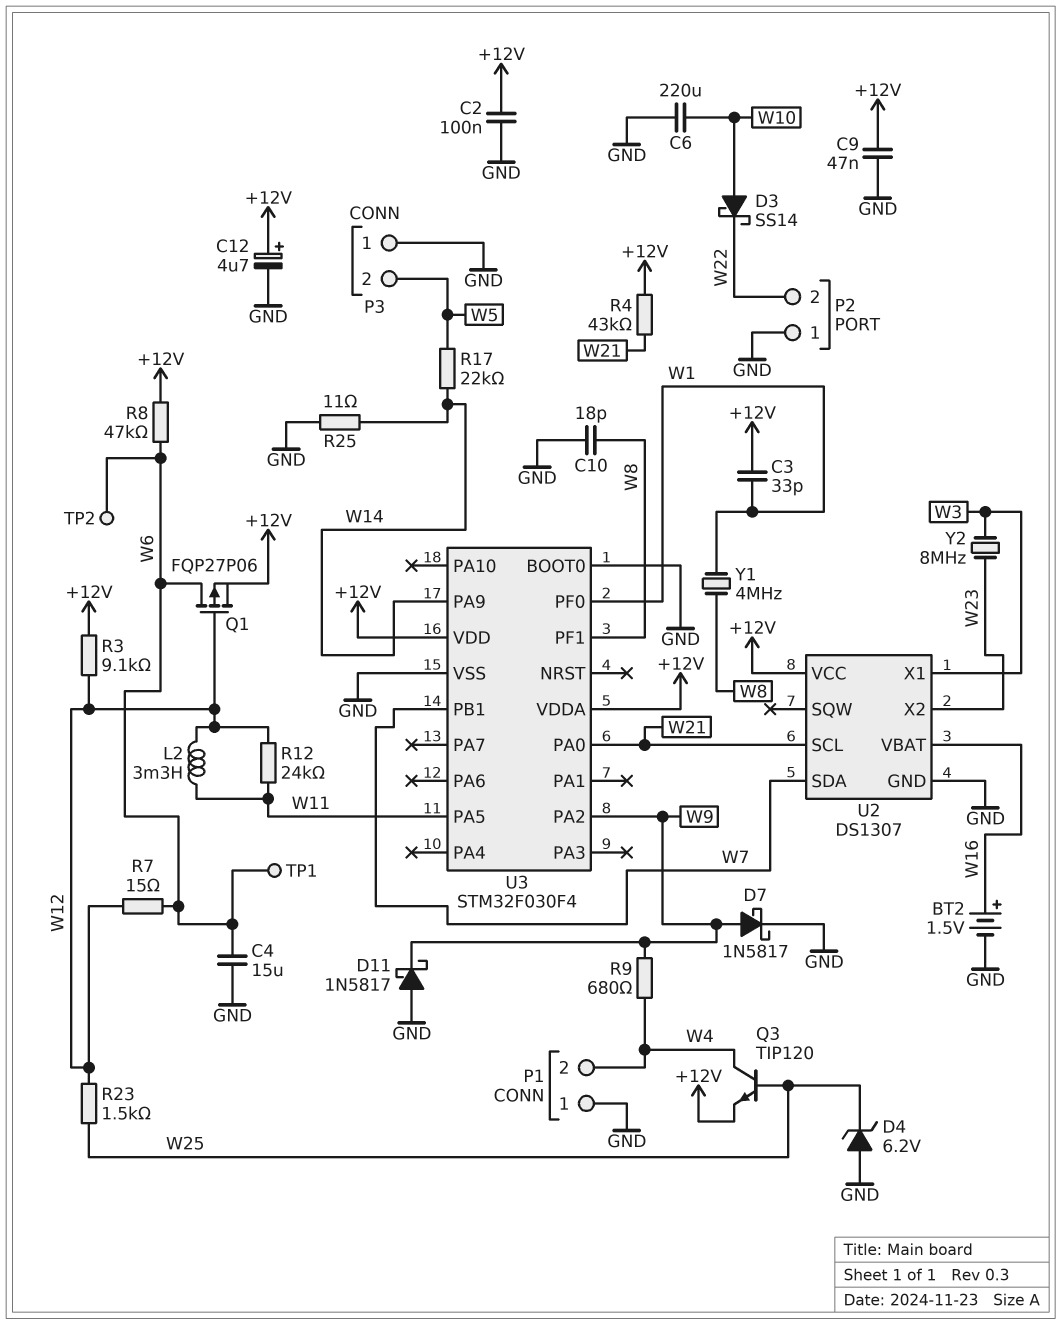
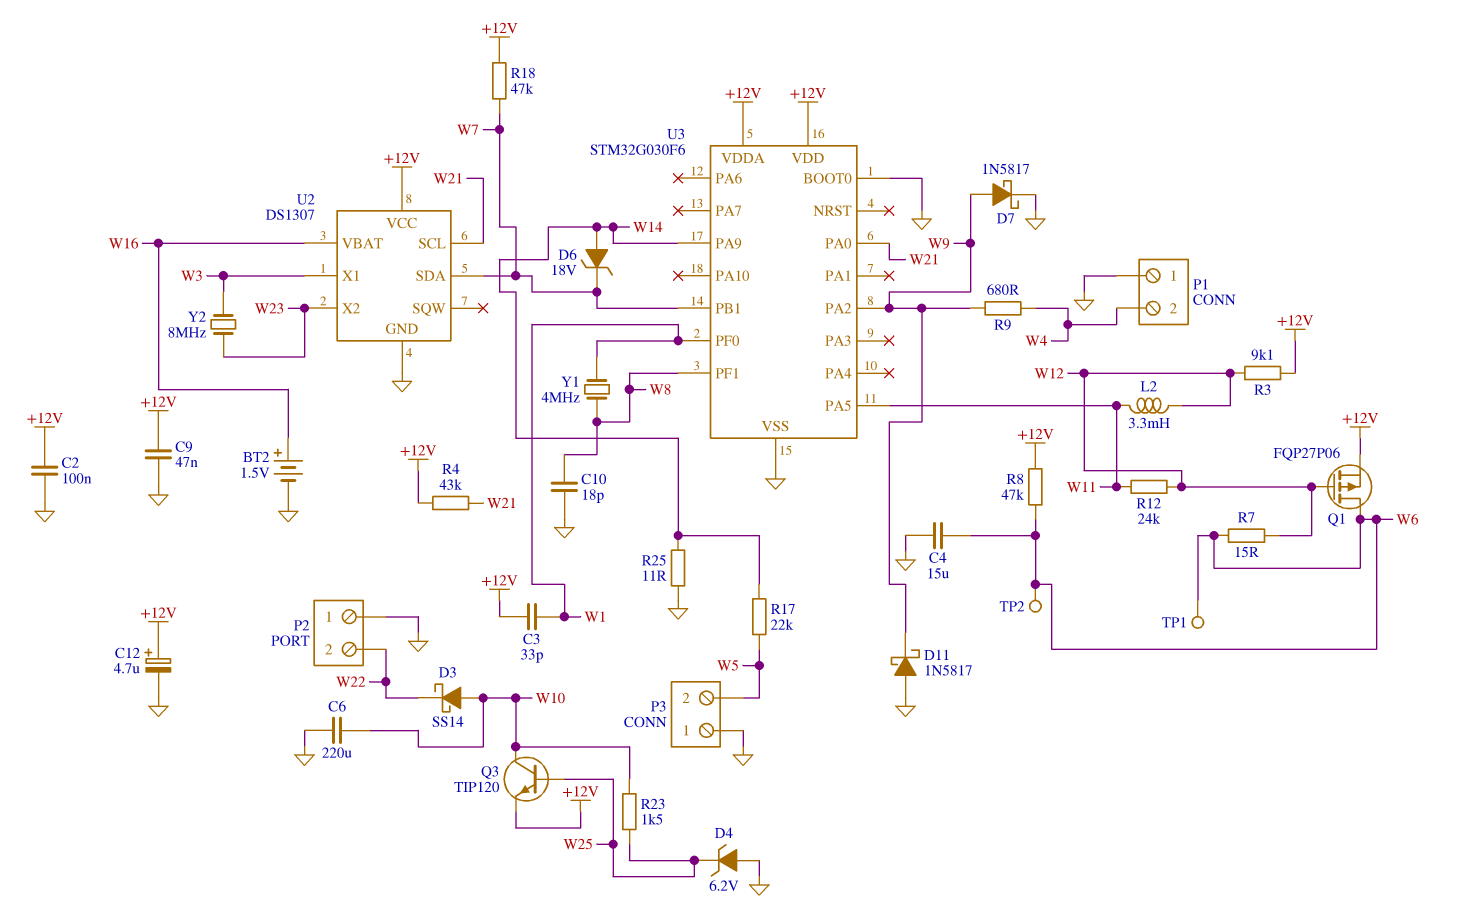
D6: none -> zener 18V (A W14, K W7)
Q3: NPN TIP120 (B W25, C W4, E +12V) -> NPN TIP120 (B W25, C W10, E +12V)
R18: none -> 47k (+12V, W7)
R23: 1.5k (W12, W25) -> 1.5k (W10, W25)
U3: STM32F030F4 -> STM32G030F6

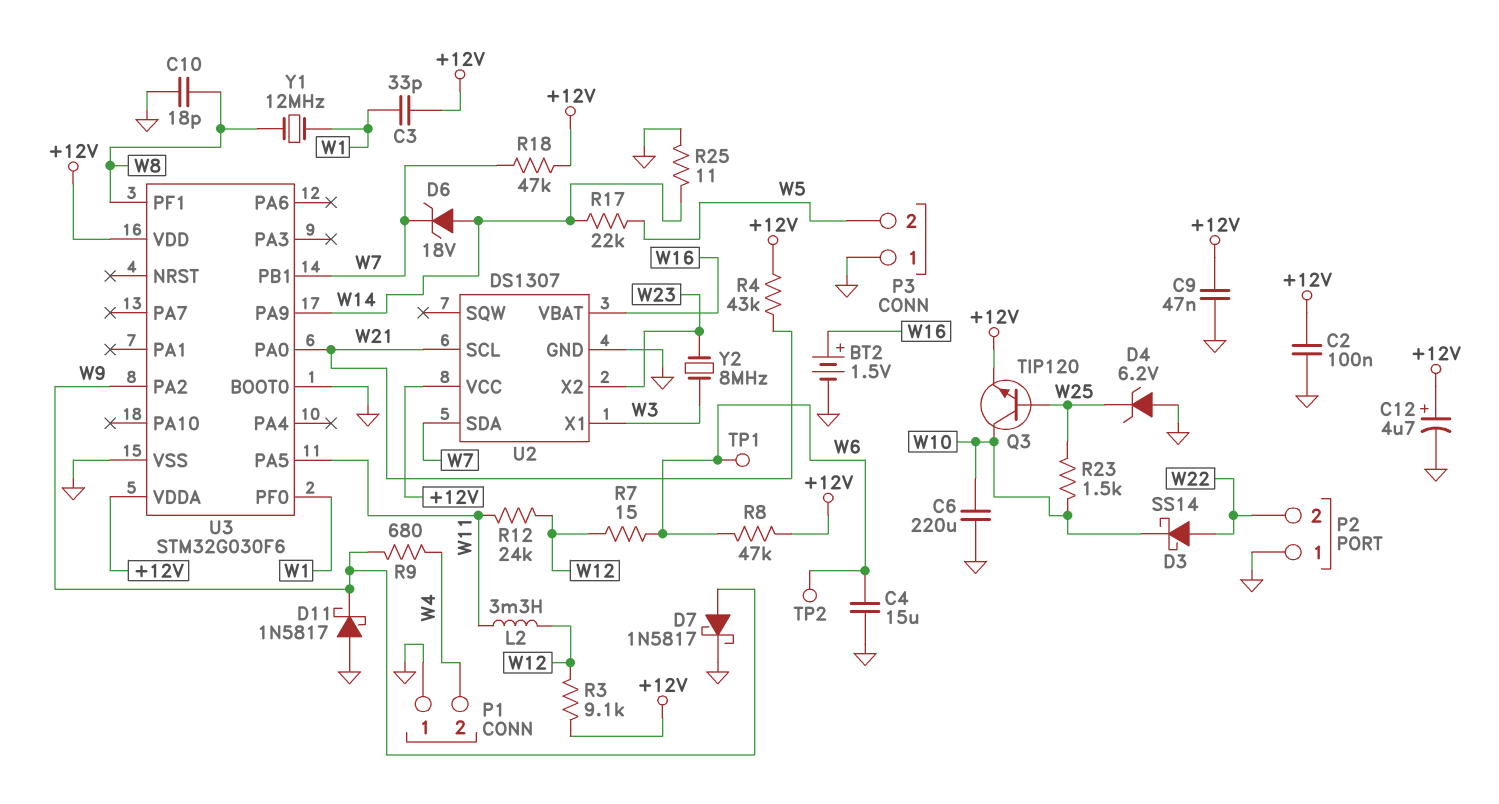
D3: schottky SS14 (A W10, K W22) -> schottky SS14 (A W22, K W10)
Q1: PMOS FQP27P06 (G W12, D W6, S +12V) -> none
Y1: 4MHz (W1, W8) -> 12MHz (W1, W8)

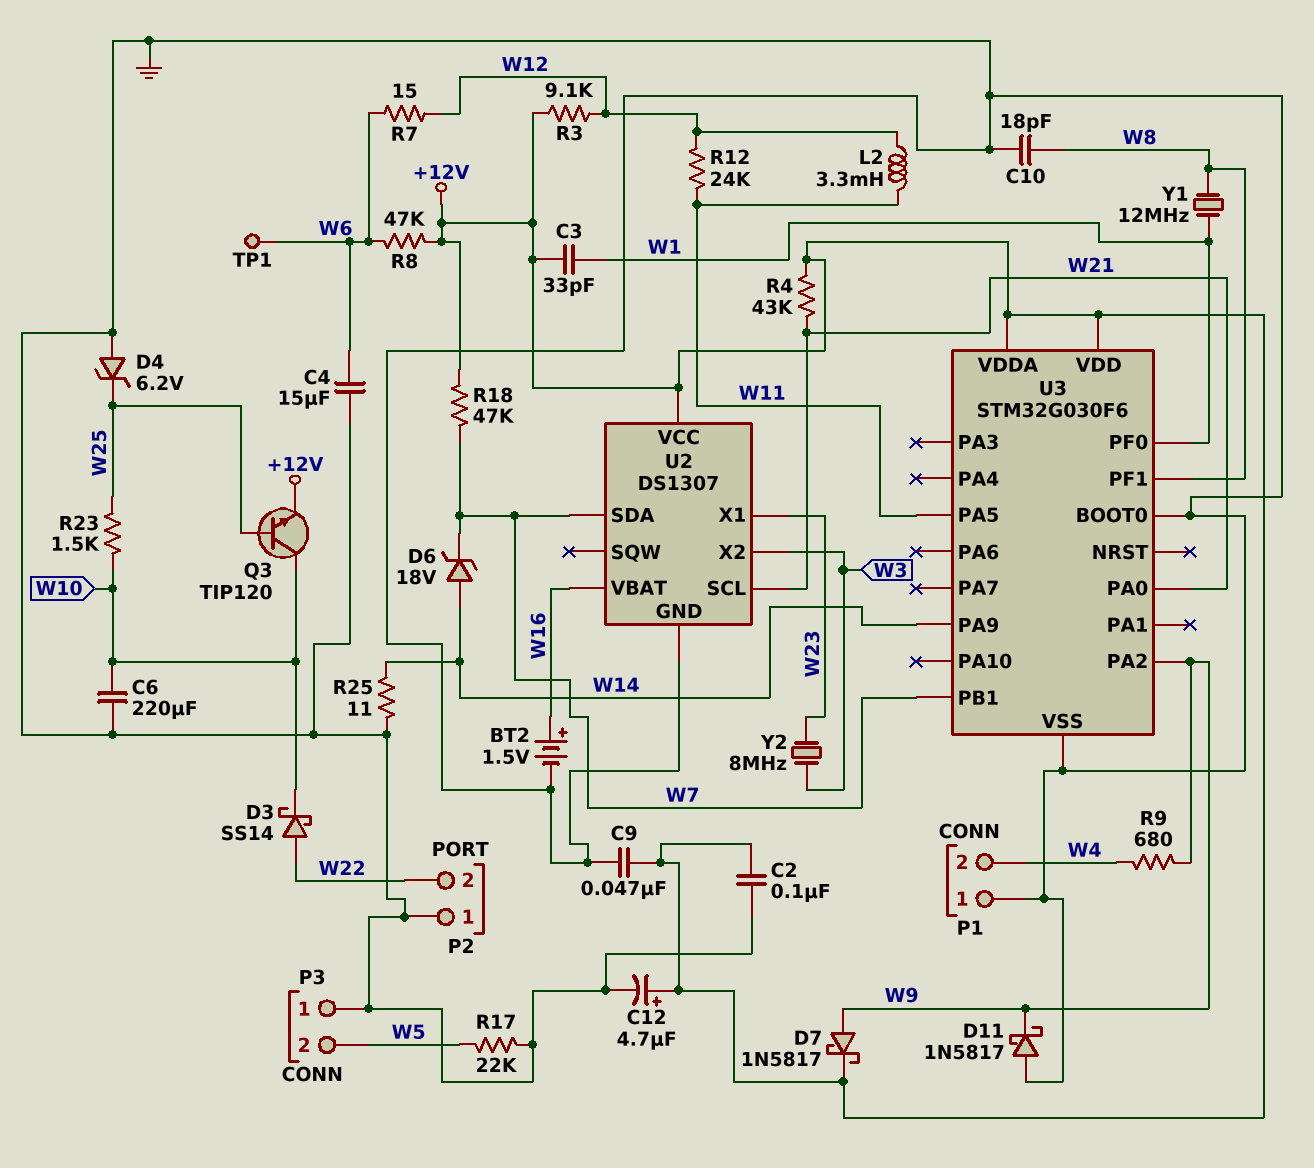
D7: schottky 1N5817 (A W9, K GND) -> schottky 1N5817 (A W9, K +12V)
R17: 22k (W5, W14) -> 22k (GND, W5)
TP2: test point (W6) -> none
U2 pin X1: W3 -> W23
U2 pin X2: W23 -> W3

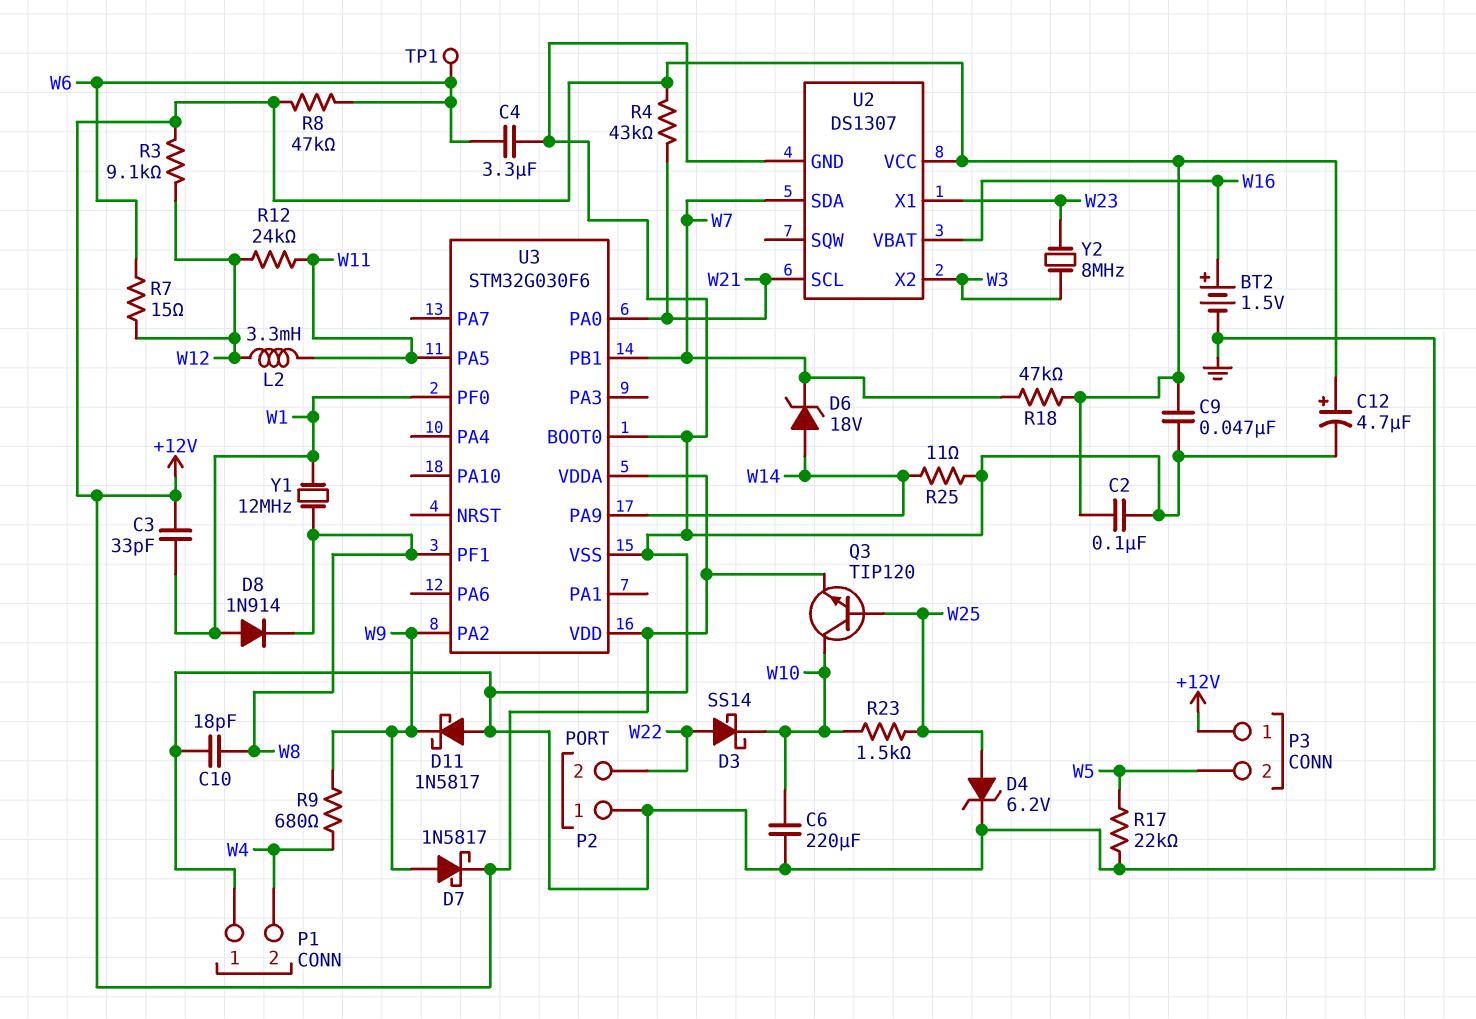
C4: 15uF (GND, W6) -> 3.3uF (GND, W6)
D4: zener 6.2V (A GND, K W25) -> zener 6.2V (A W25, K GND)
D8: none -> diode 1N914 (A W1, K W8)
P3 pin 1: GND -> +12V

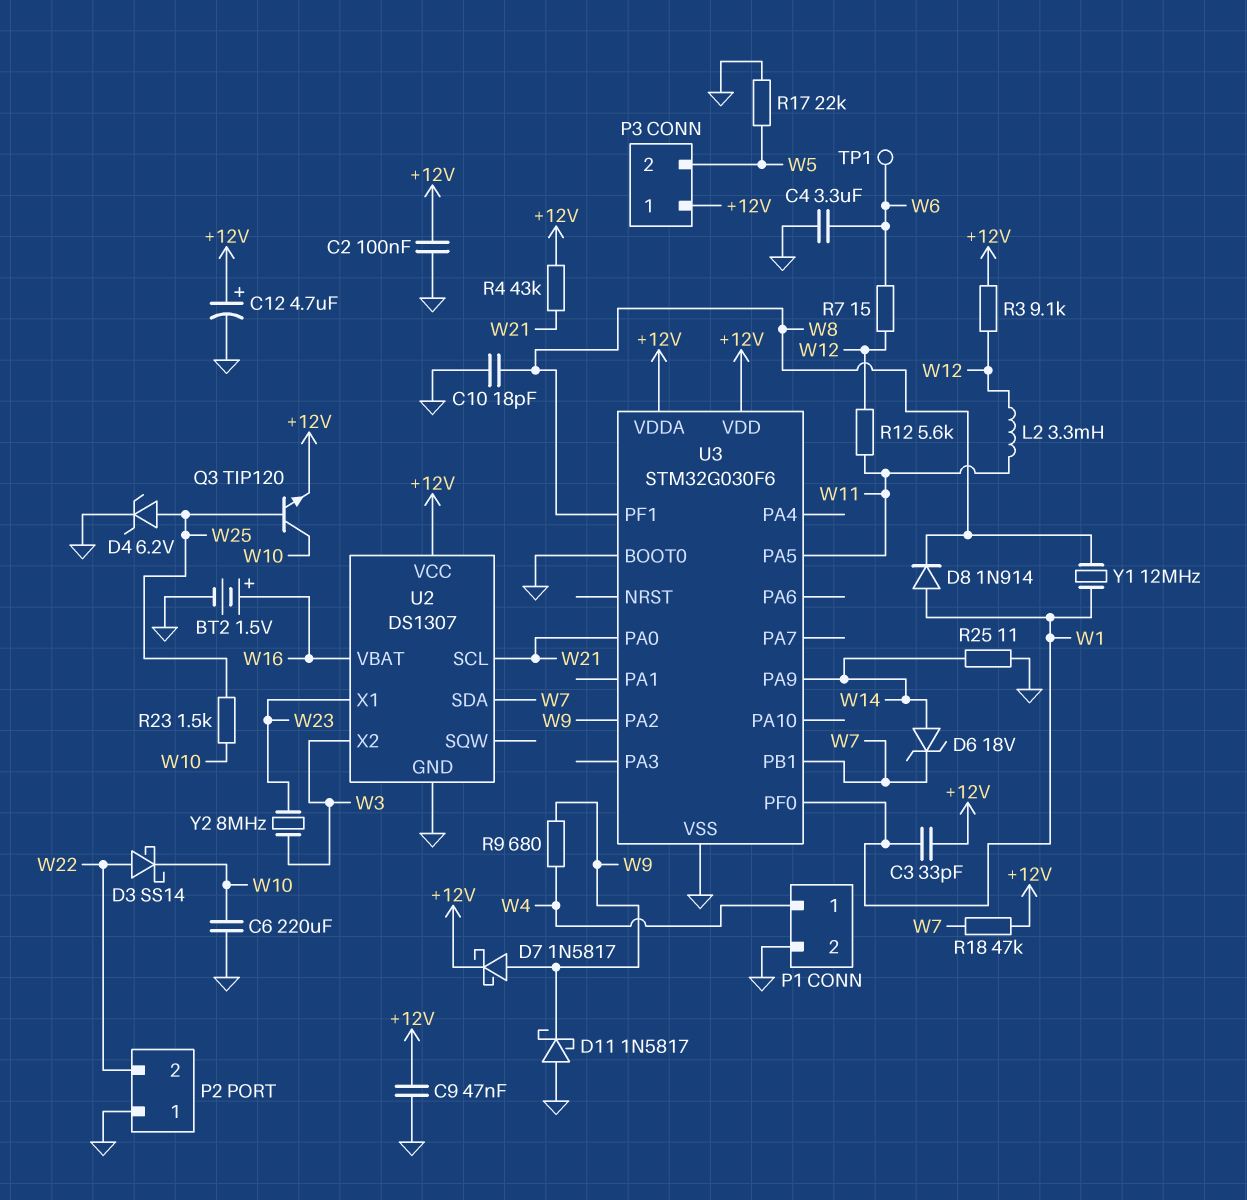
P1 pin 1: GND -> W4
P1 pin 2: W4 -> GND
R8: 47k (+12V, W6) -> none
R12: 24k (W11, W12) -> 5.6k (W11, W12)

